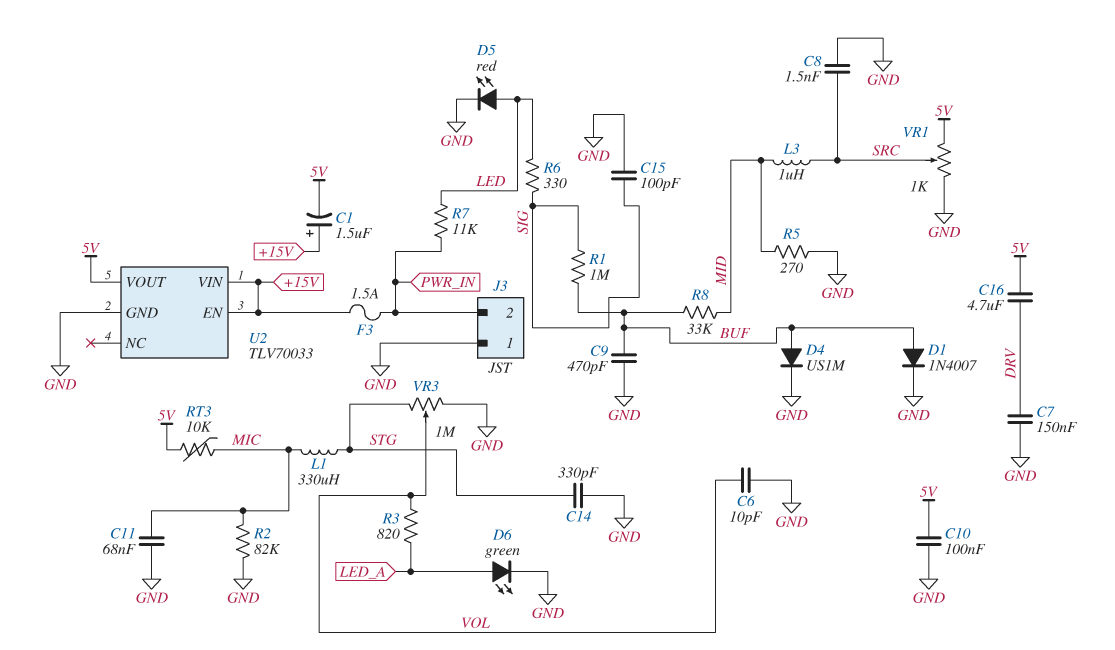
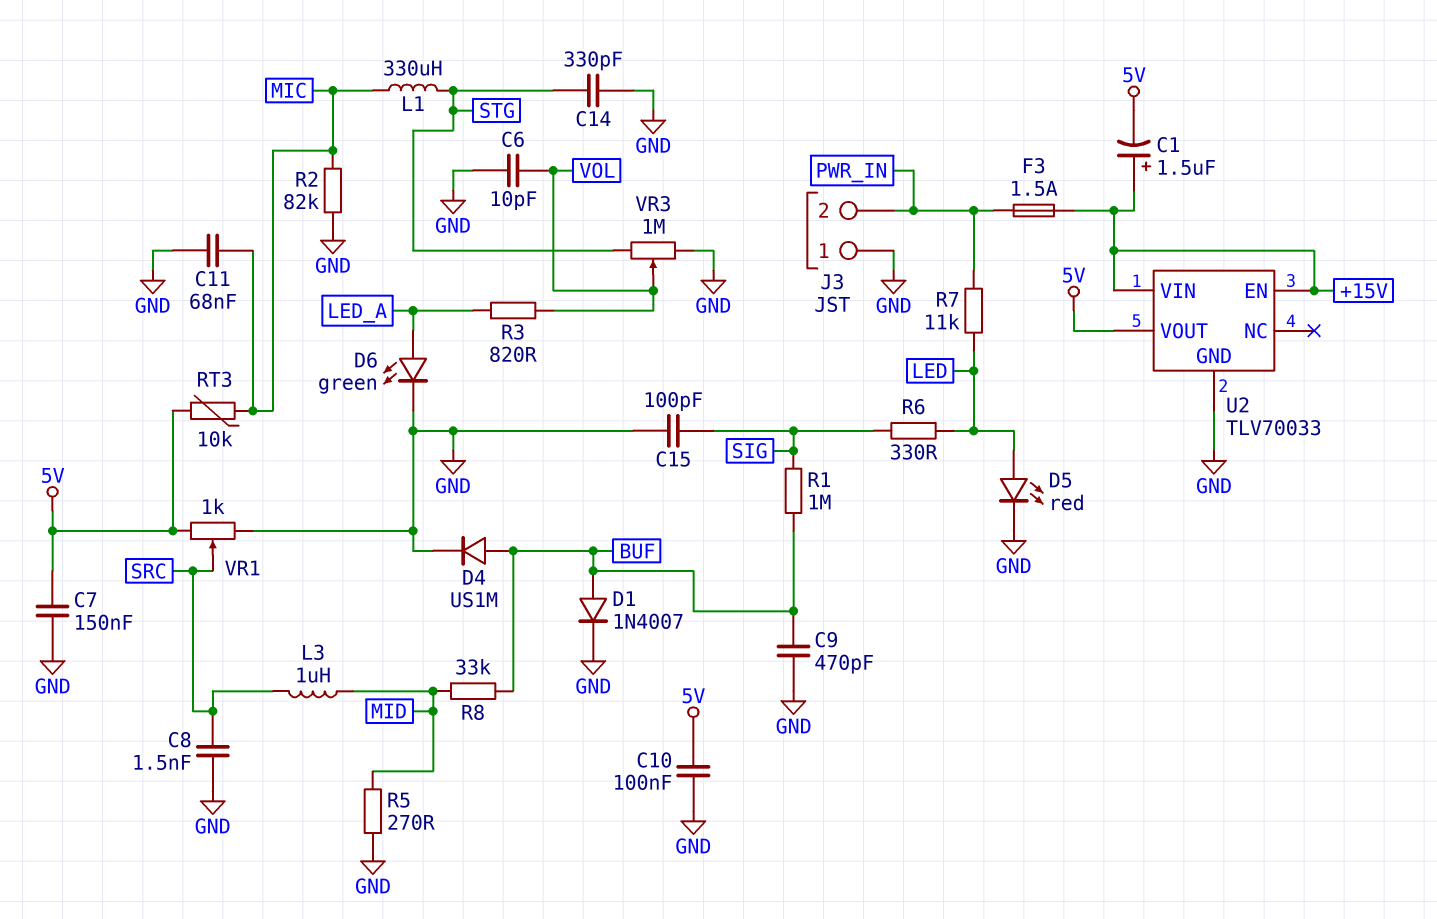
C7: 150nF (DRV, GND) -> 150nF (5V, GND)
C16: 4.7uF (5V, DRV) -> none

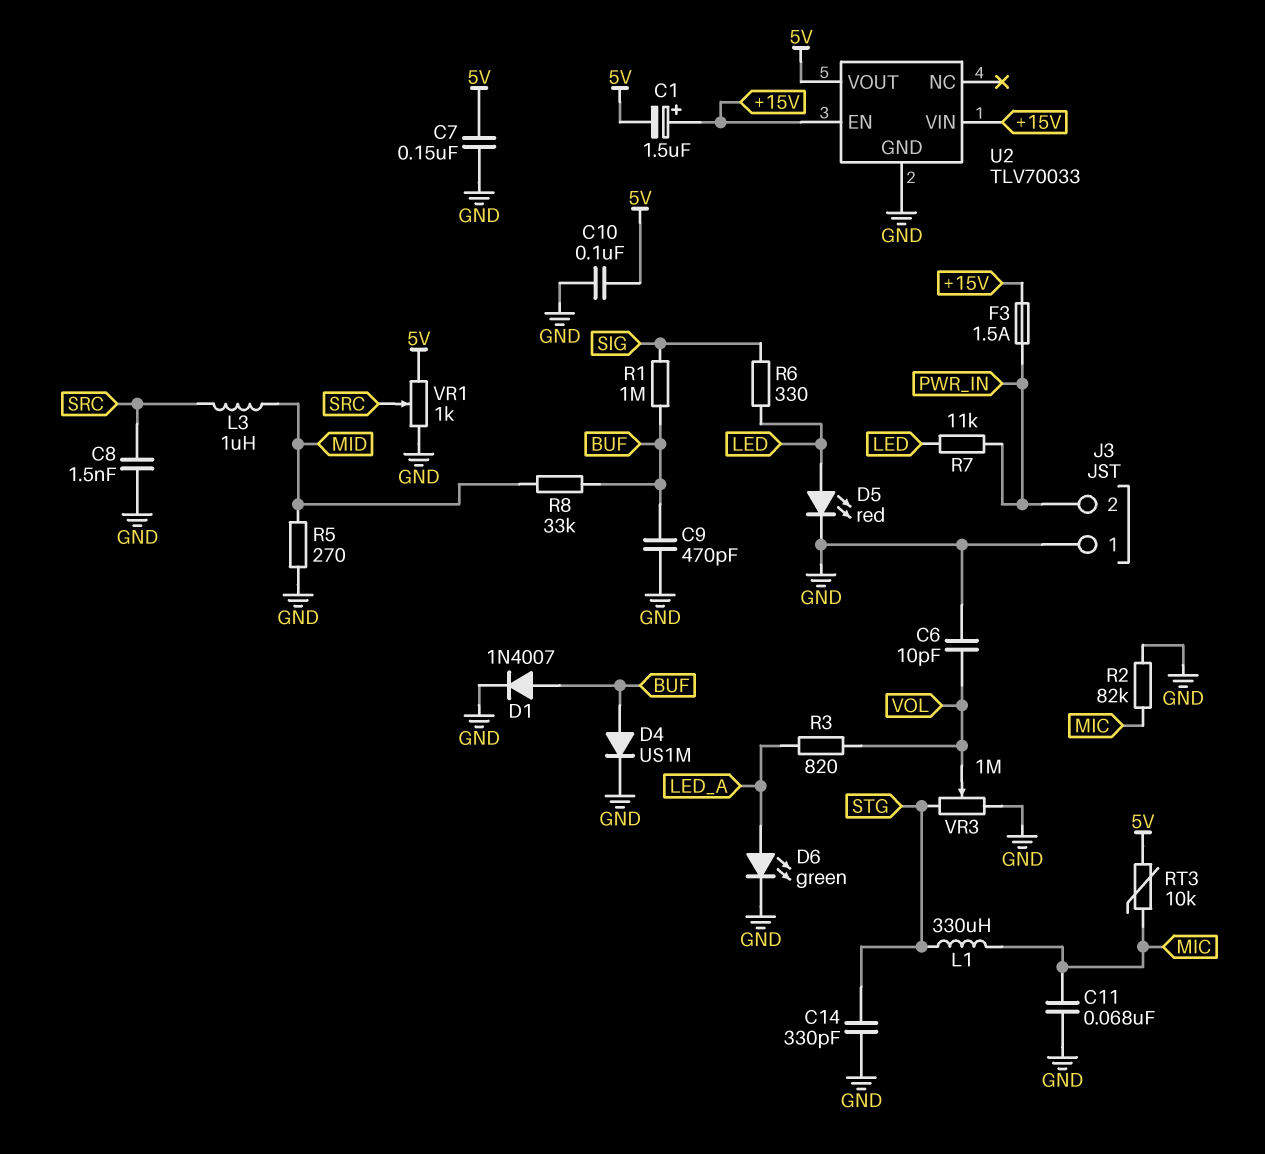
C15: 100pF (GND, SIG) -> none

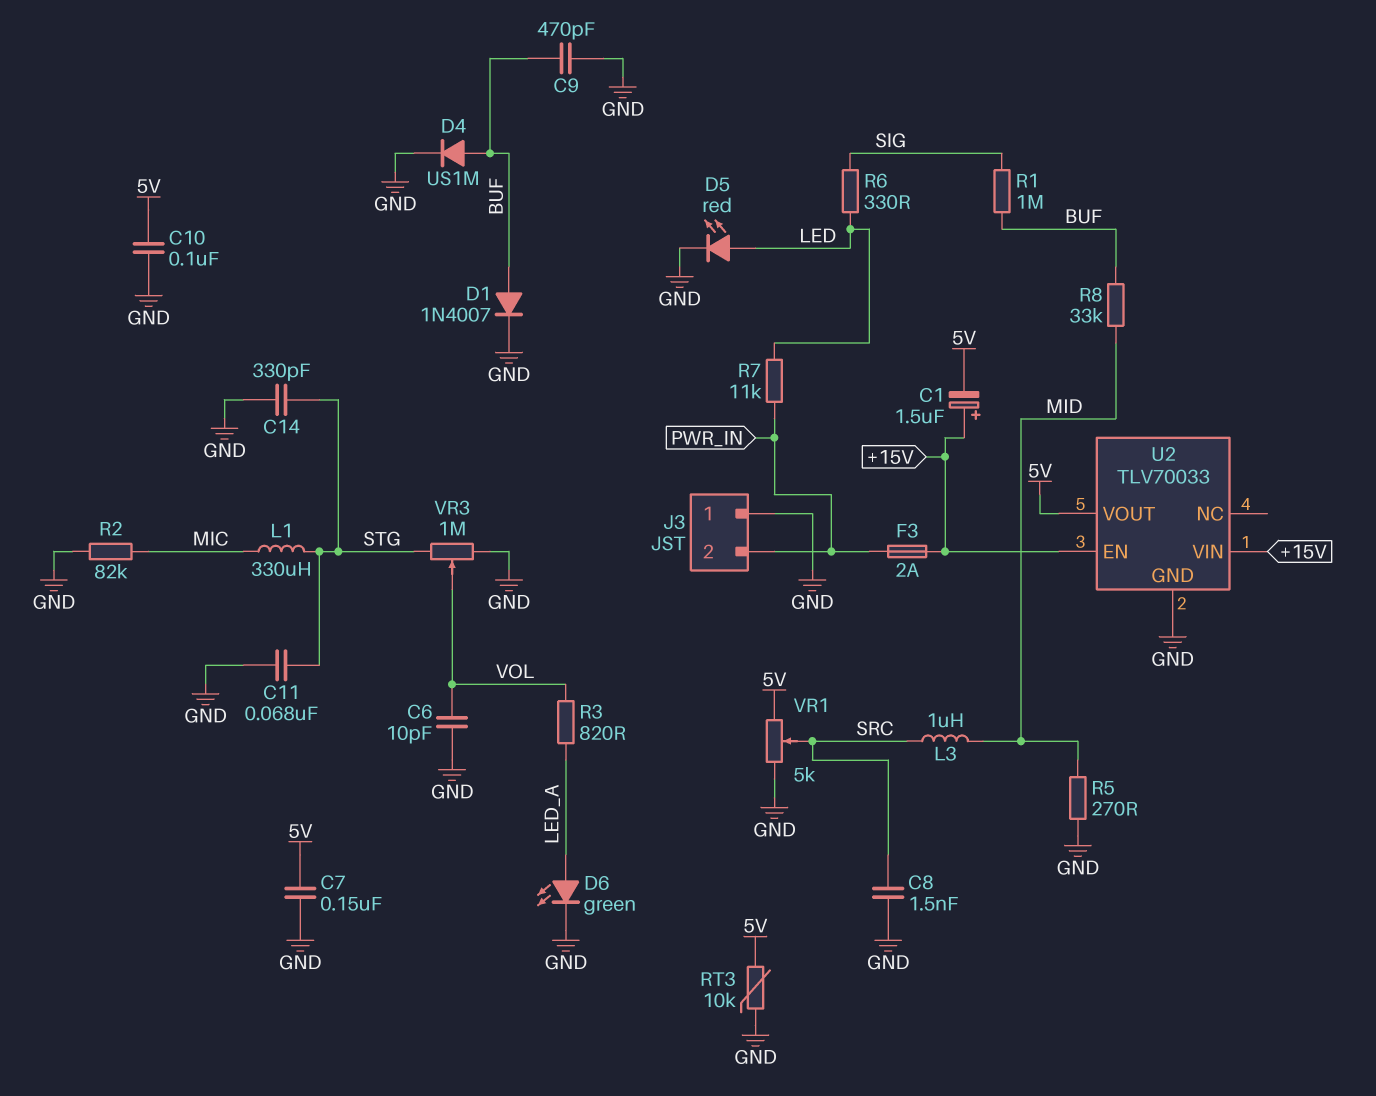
C11: 68nF (GND, MIC) -> 68nF (GND, STG)
F3: 1.5A (+15V, PWR_IN) -> 2A (+15V, PWR_IN)
RT3: 10k (5V, MIC) -> 10k (5V, GND)
VR1: 1k (5V, GND, wiper SRC) -> 5k (5V, GND, wiper SRC)

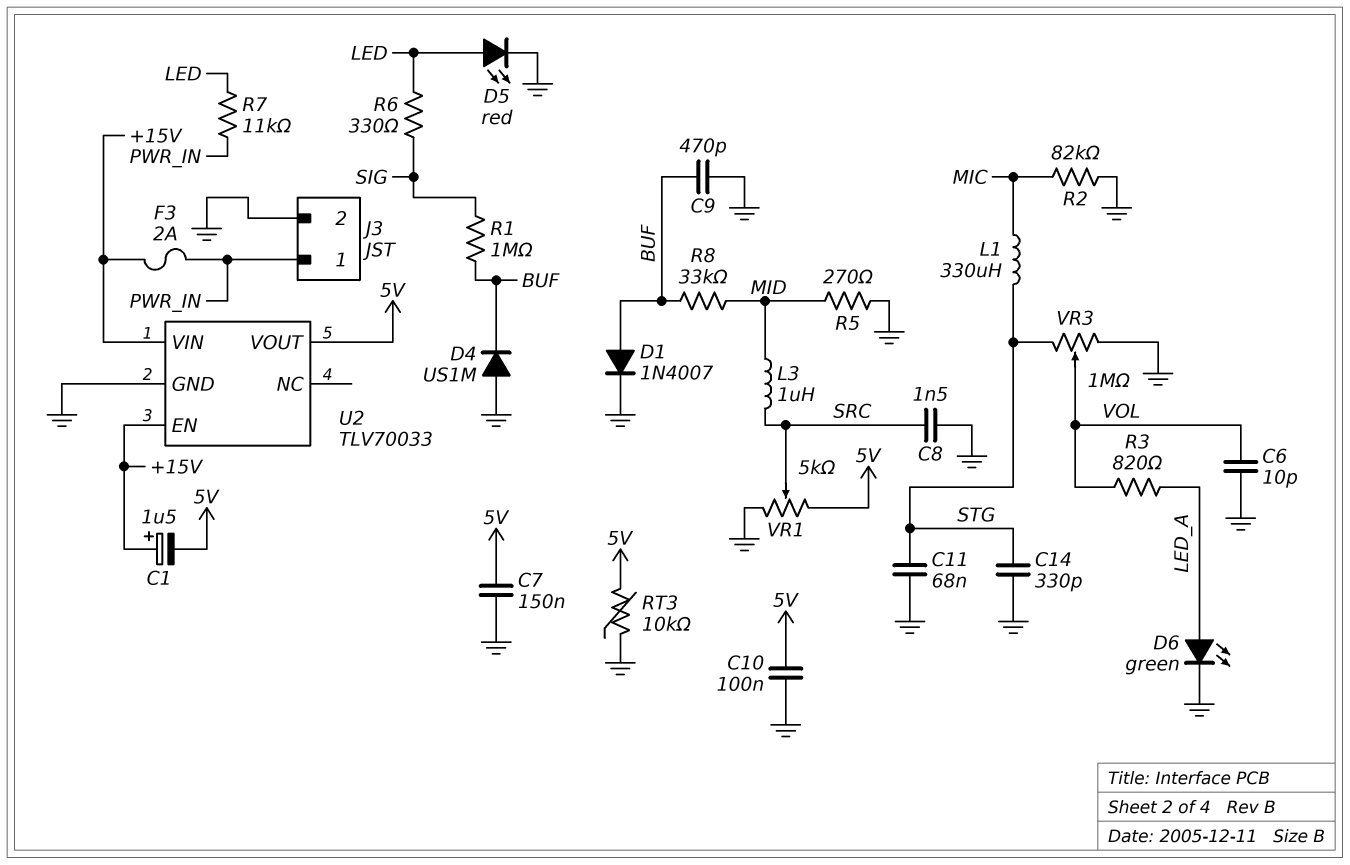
D4: diode US1M (A BUF, K GND) -> diode US1M (A GND, K BUF)
J3 pin 1: GND -> PWR_IN
J3 pin 2: PWR_IN -> GND

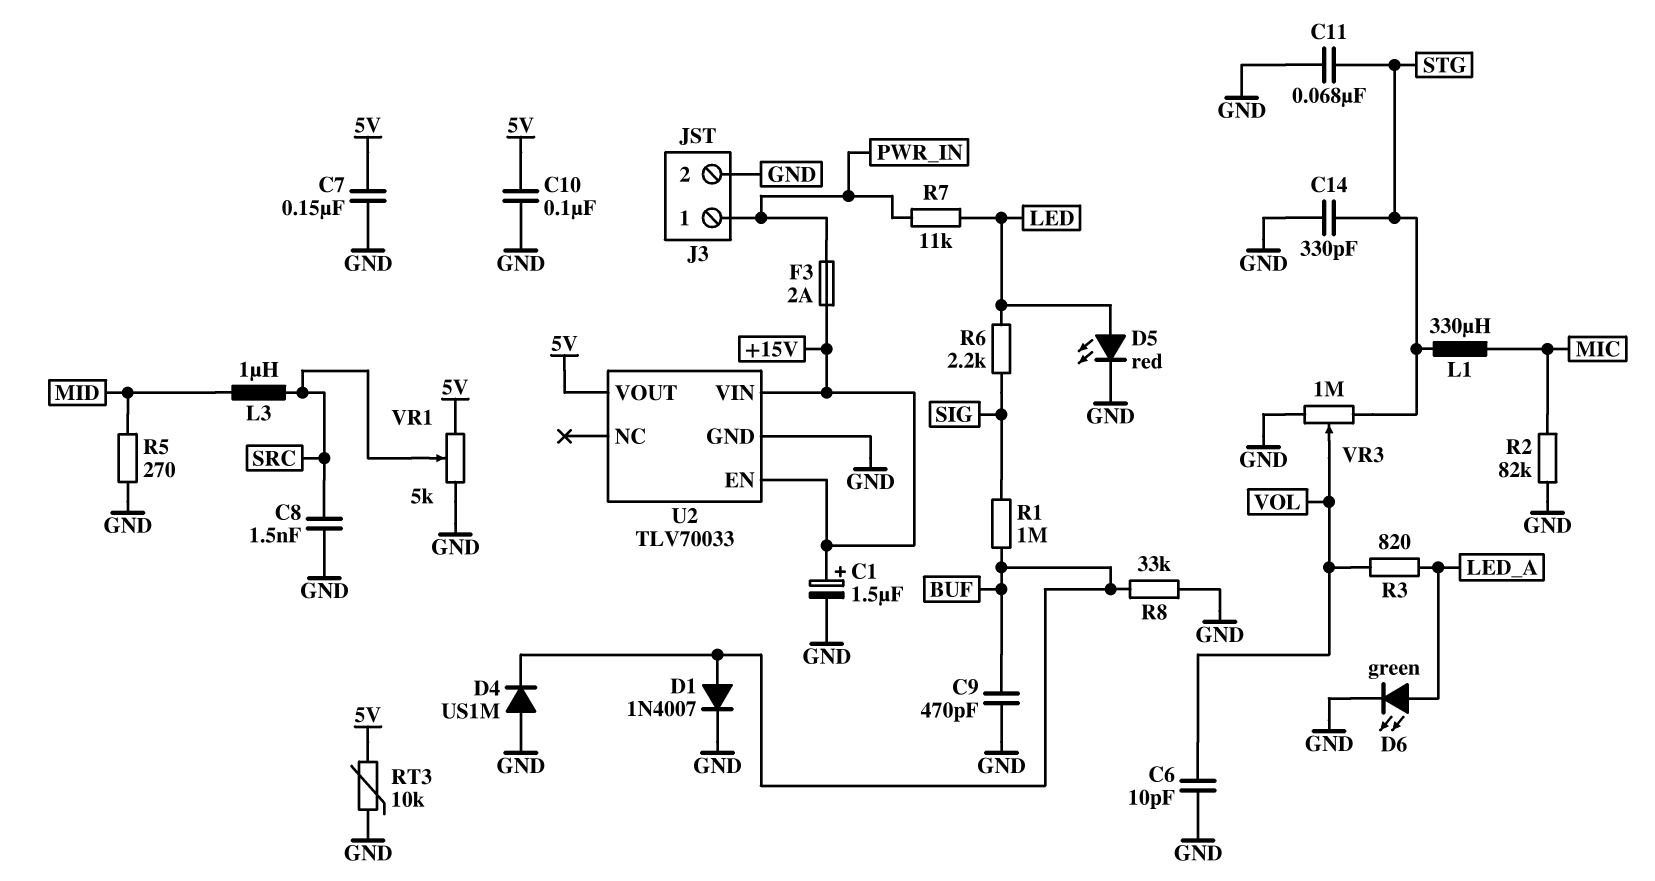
C1: 1.5uF (plus +15V, minus 5V) -> 1.5uF (plus +15V, minus GND)
R6: 330 (LED, SIG) -> 2.2k (LED, SIG)
R8: 33k (BUF, MID) -> 33k (BUF, GND)

